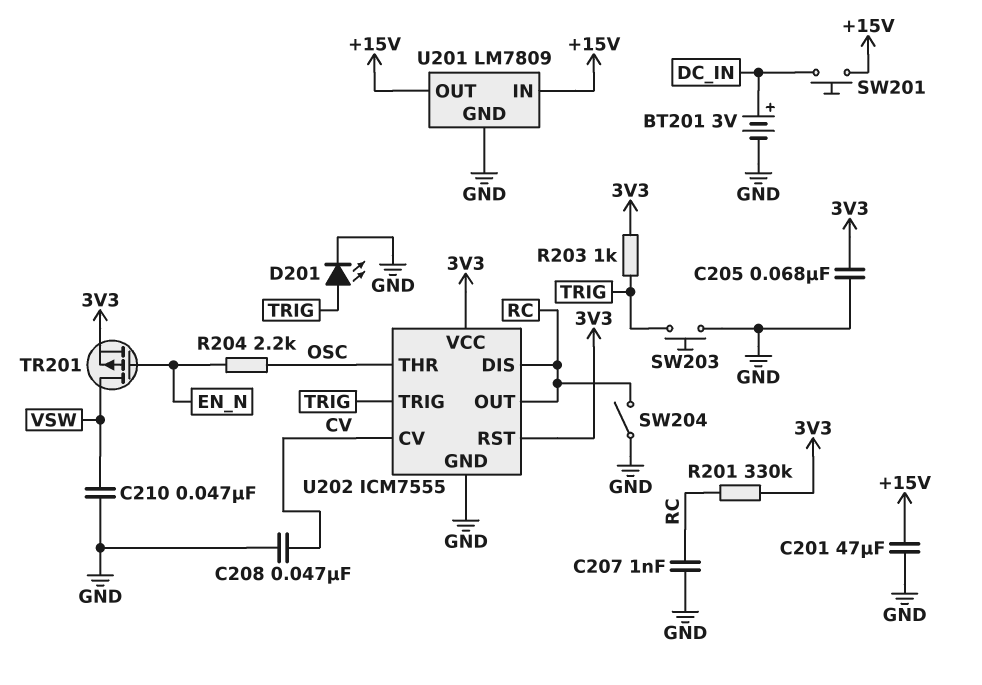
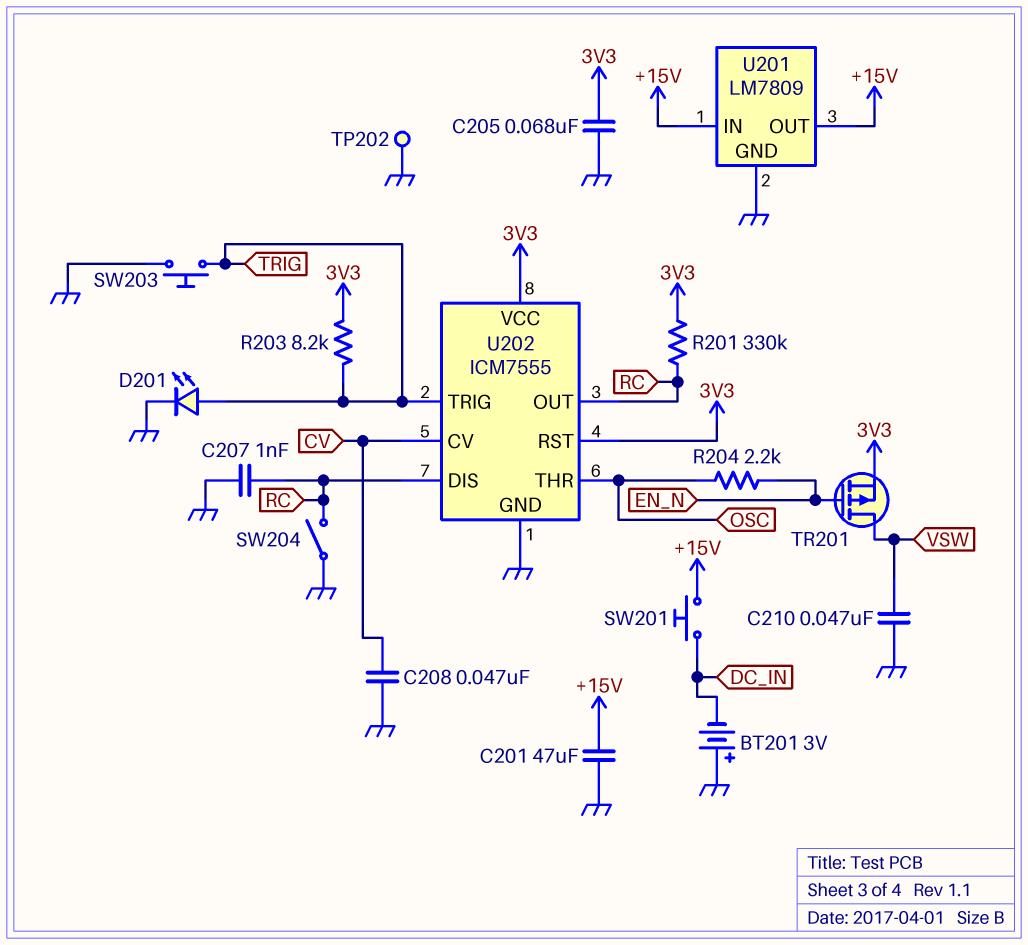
BT201: 3V (plus DC_IN, minus GND) -> 3V (plus GND, minus DC_IN)
R203: 1k (3V3, TRIG) -> 8.2k (3V3, TRIG)
TP202: none -> test point (GND)

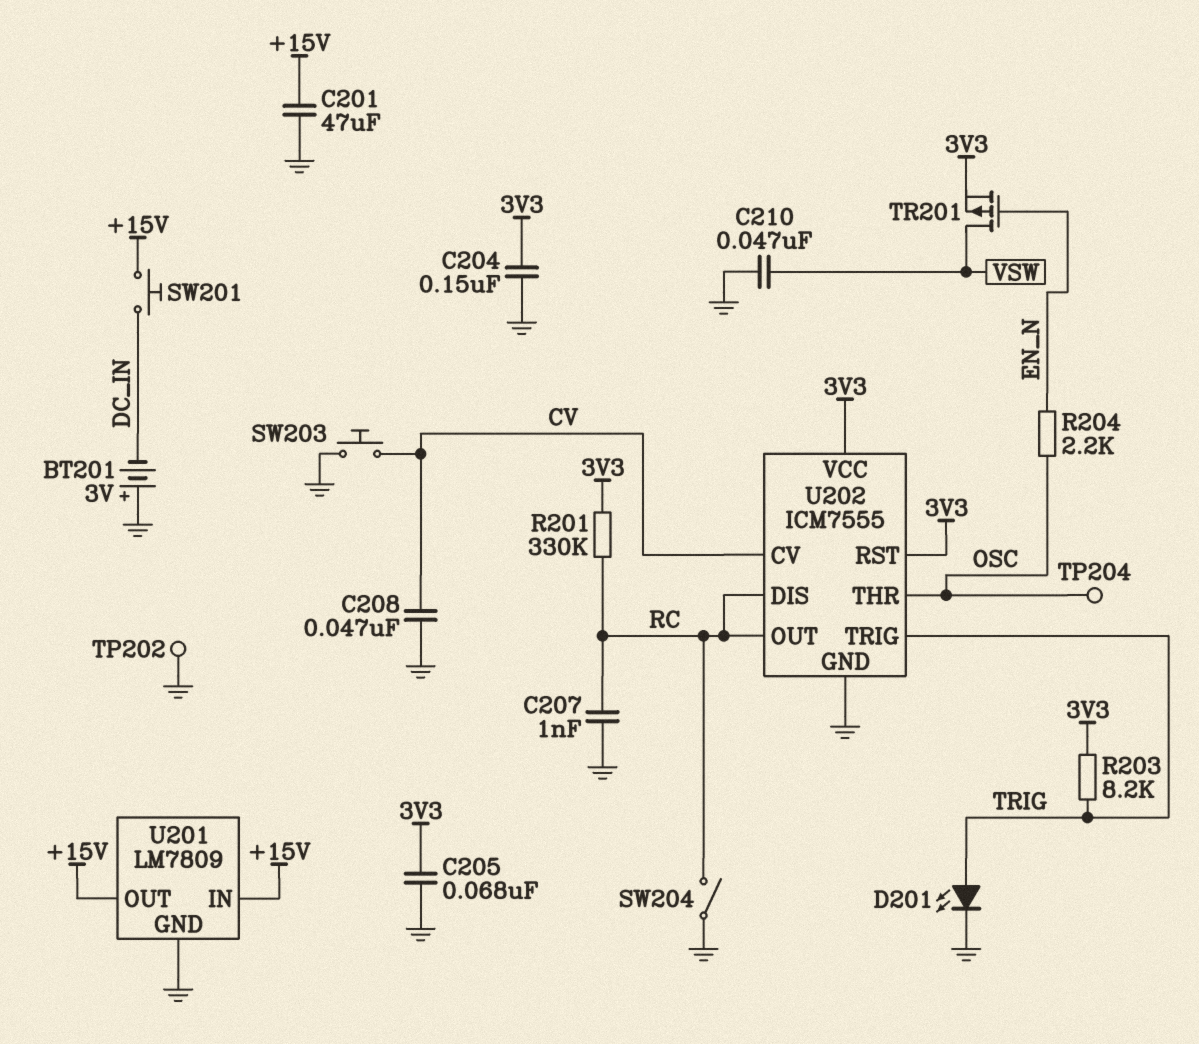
C204: none -> 150nF (3V3, GND)
SW203: button (GND, TRIG) -> button (CV, GND)
TP204: none -> test point (OSC)

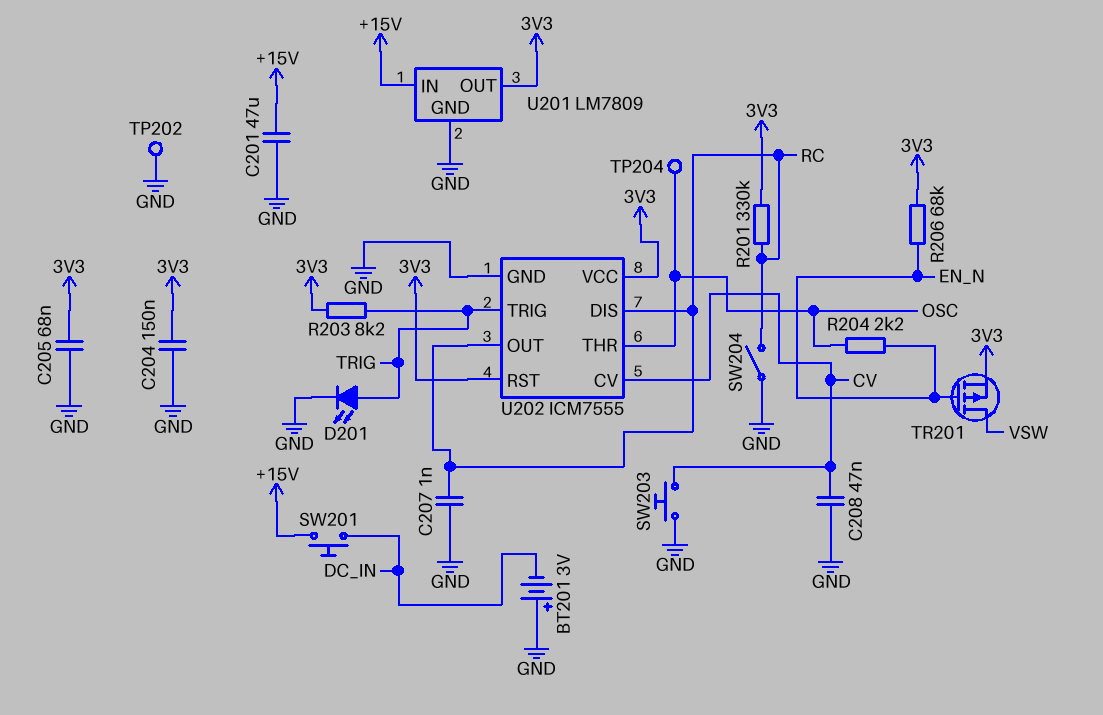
C210: 47nF (GND, VSW) -> none
R206: none -> 68k (3V3, EN_N)
U201 pin OUT: +15V -> 3V3

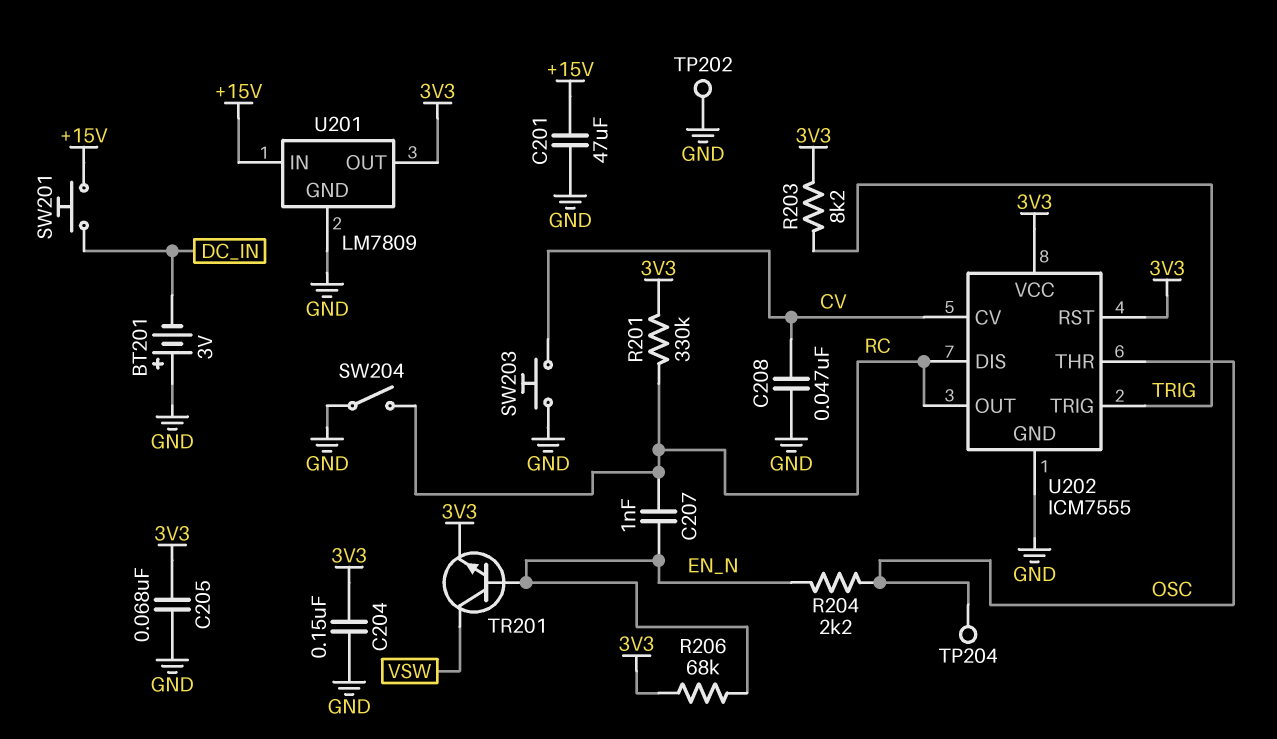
C207: 1nF (GND, RC) -> 1nF (EN_N, RC)
D201: LED (A TRIG, K GND) -> none
TR201: PMOS (G EN_N, D VSW, S 3V3) -> NPN (B EN_N, C VSW, E 3V3)

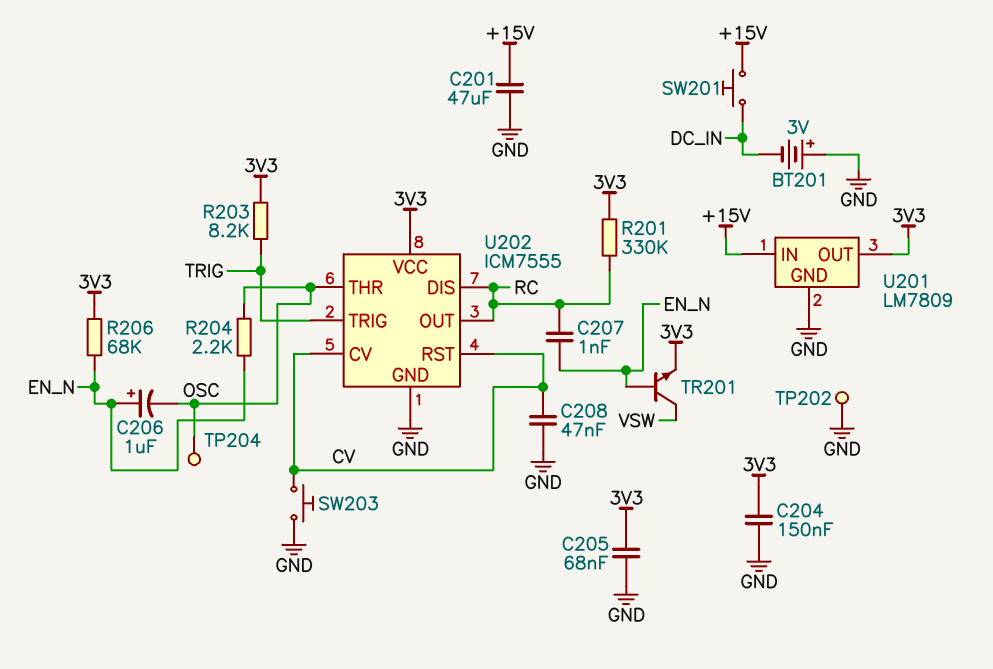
C206: none -> 1uF (plus EN_N, minus OSC)
SW204: switch (GND, RC) -> none
U202 pin RST: 3V3 -> CV

